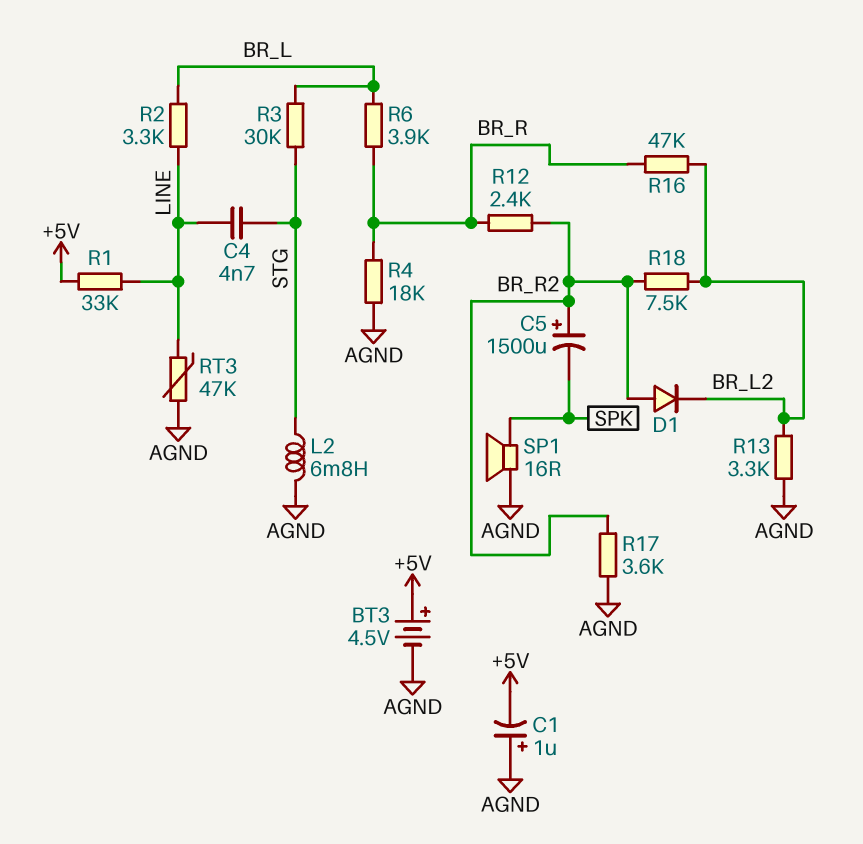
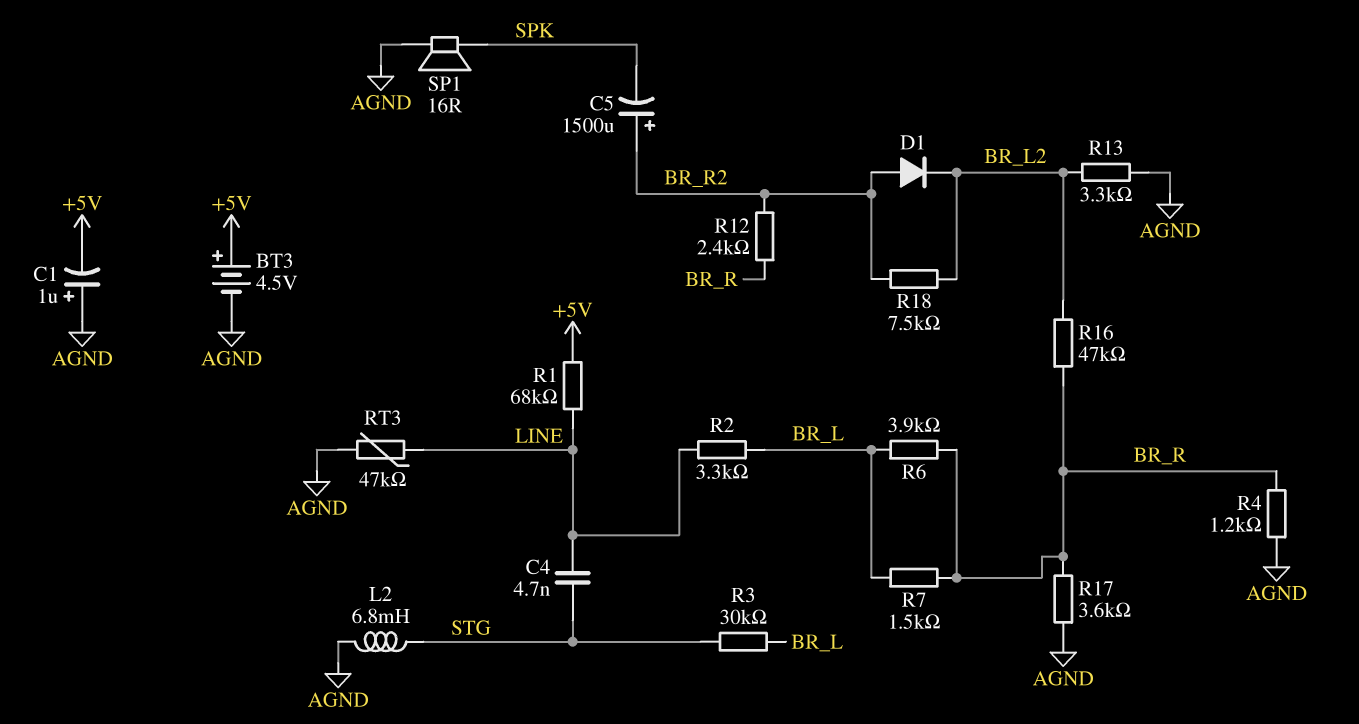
R1: 33k (+5V, LINE) -> 68k (+5V, LINE)
R4: 18k (AGND, BR_R) -> 1.2k (AGND, BR_R)
R7: none -> 1.5k (BR_L, BR_R)
R17: 3.6k (AGND, BR_R2) -> 3.6k (AGND, BR_R)

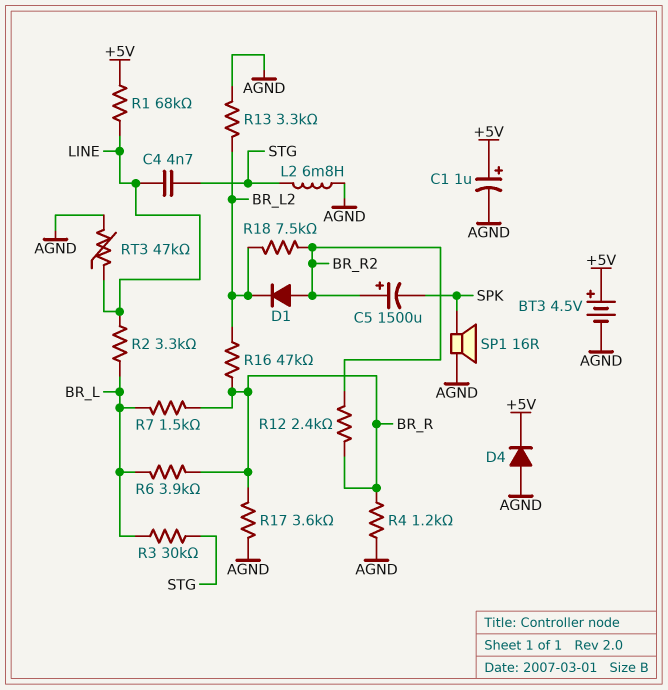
C1: 1uF (plus AGND, minus +5V) -> 1uF (plus +5V, minus AGND)
D4: none -> diode (A AGND, K +5V)

